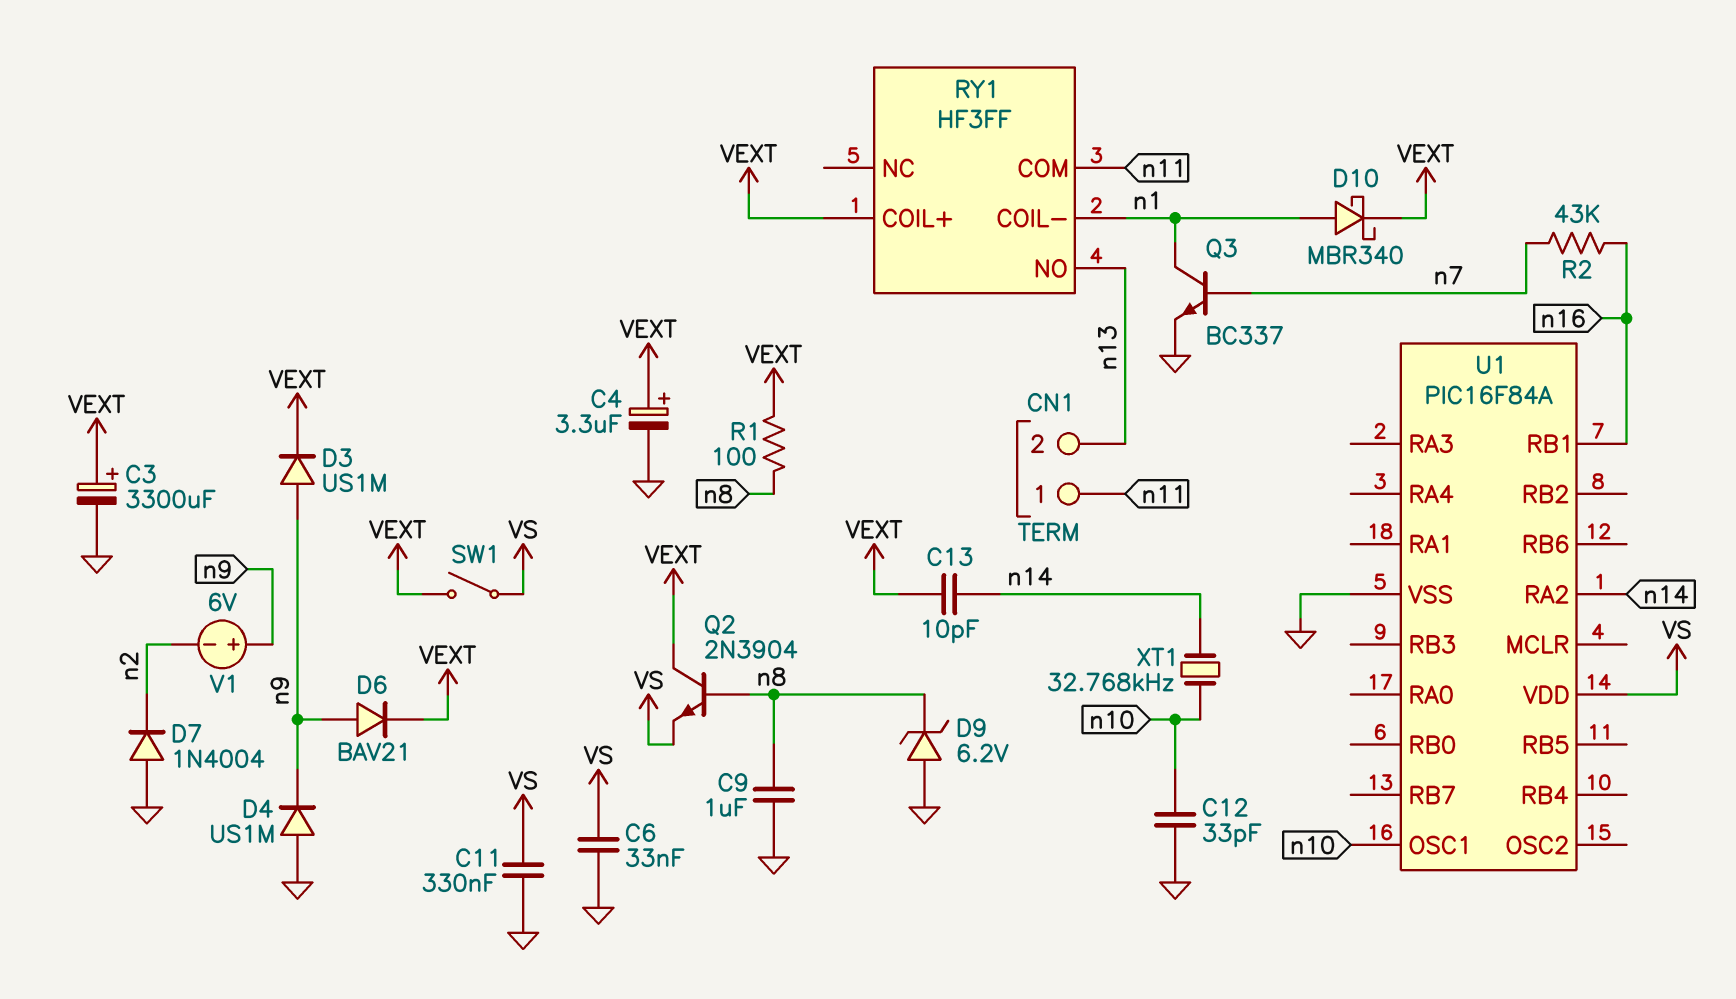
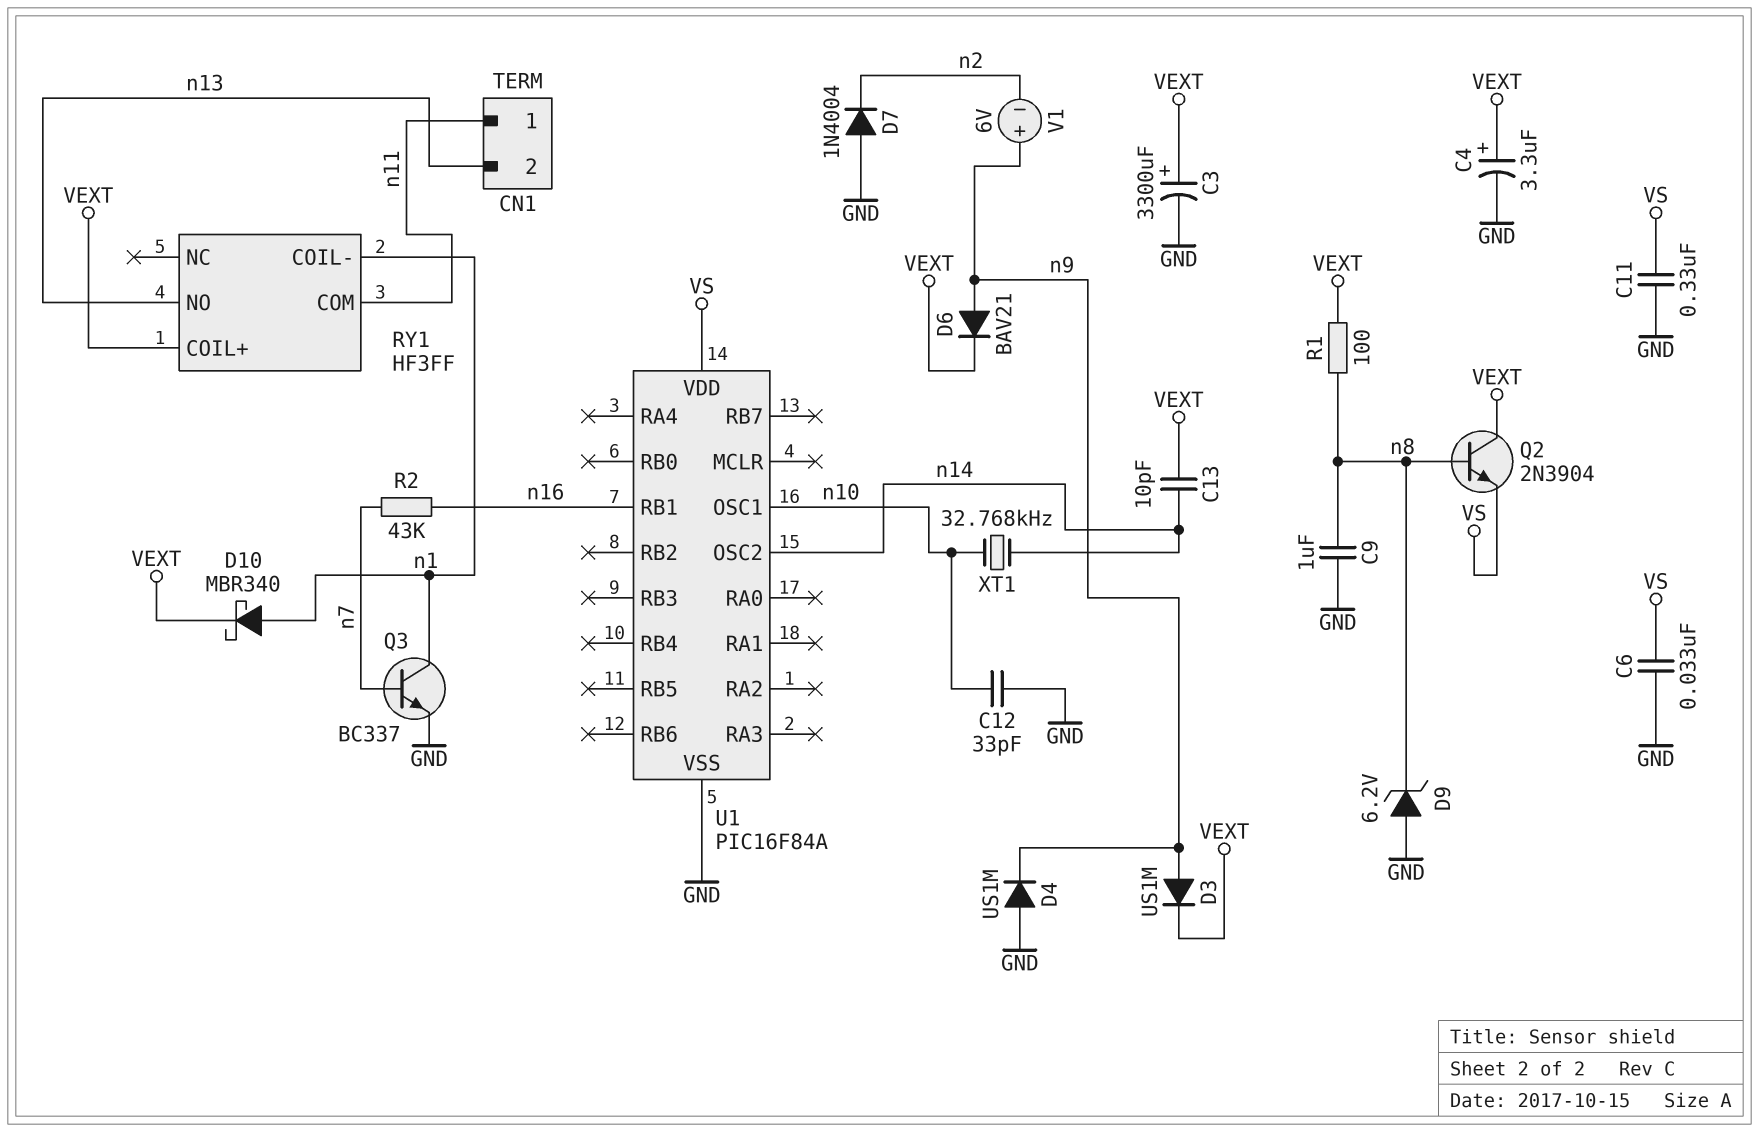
SW1: switch (VEXT, VS) -> none
U1 pin OSC2: none -> n14
U1 pin RA2: n14 -> none

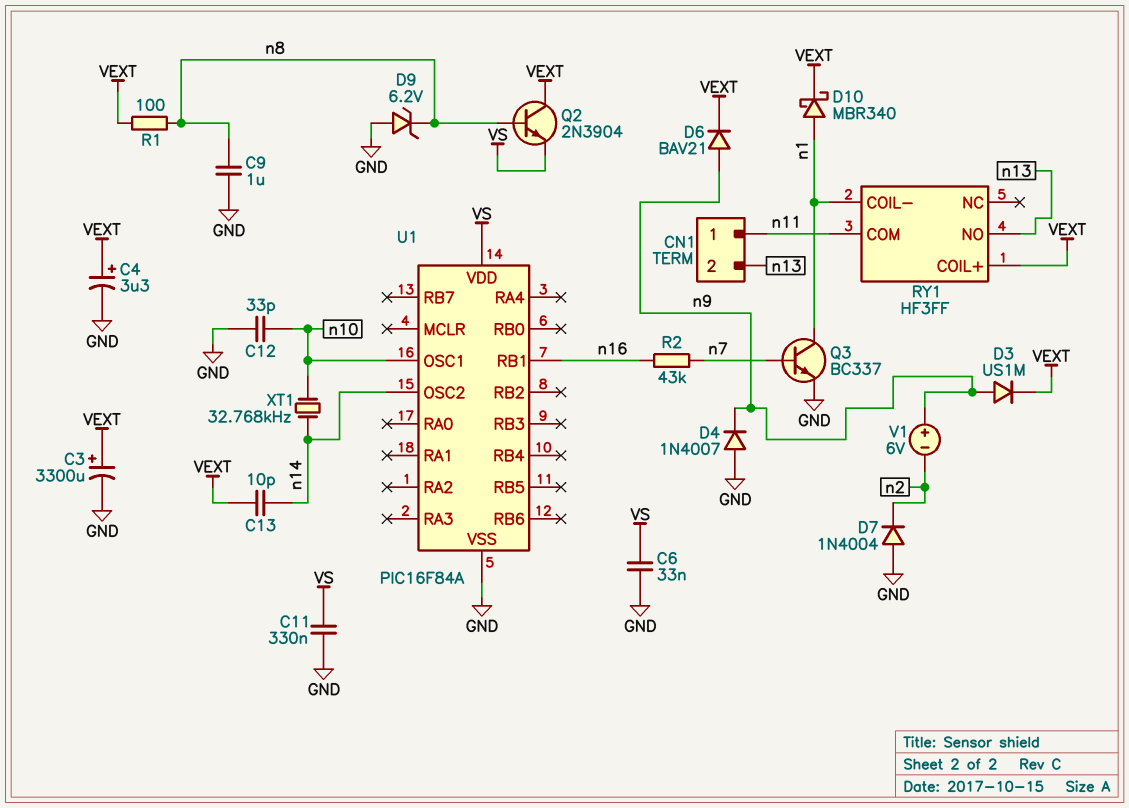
D4: diode US1M (A GND, K n9) -> diode 1N4007 (A GND, K n9)

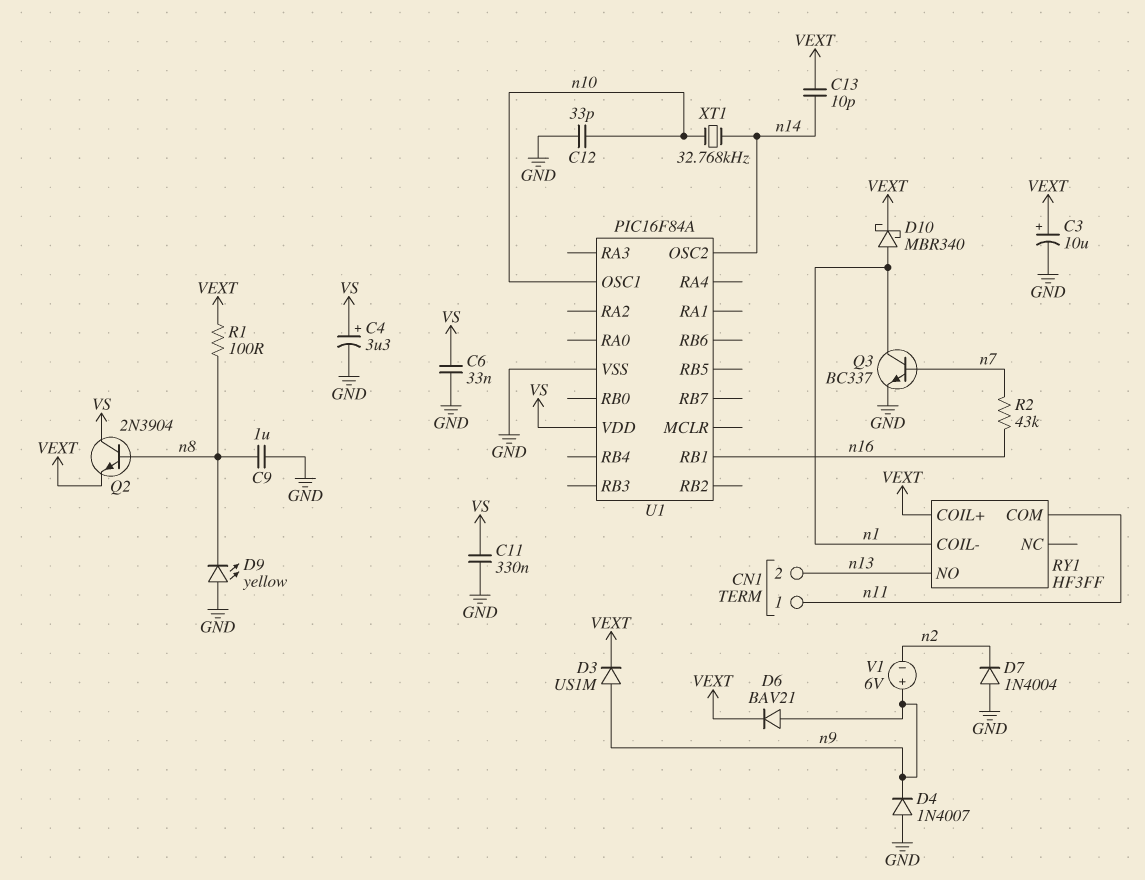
C3: 3300uF (plus VEXT, minus GND) -> 10uF (plus VEXT, minus GND)
C4: 3.3uF (plus VEXT, minus GND) -> 3.3uF (plus VS, minus GND)
D9: zener 6.2V (A GND, K n8) -> LED yellow (A GND, K n8)
Q2: NPN 2N3904 (B n8, C VEXT, E VS) -> NPN 2N3904 (B n8, C VS, E VEXT)

